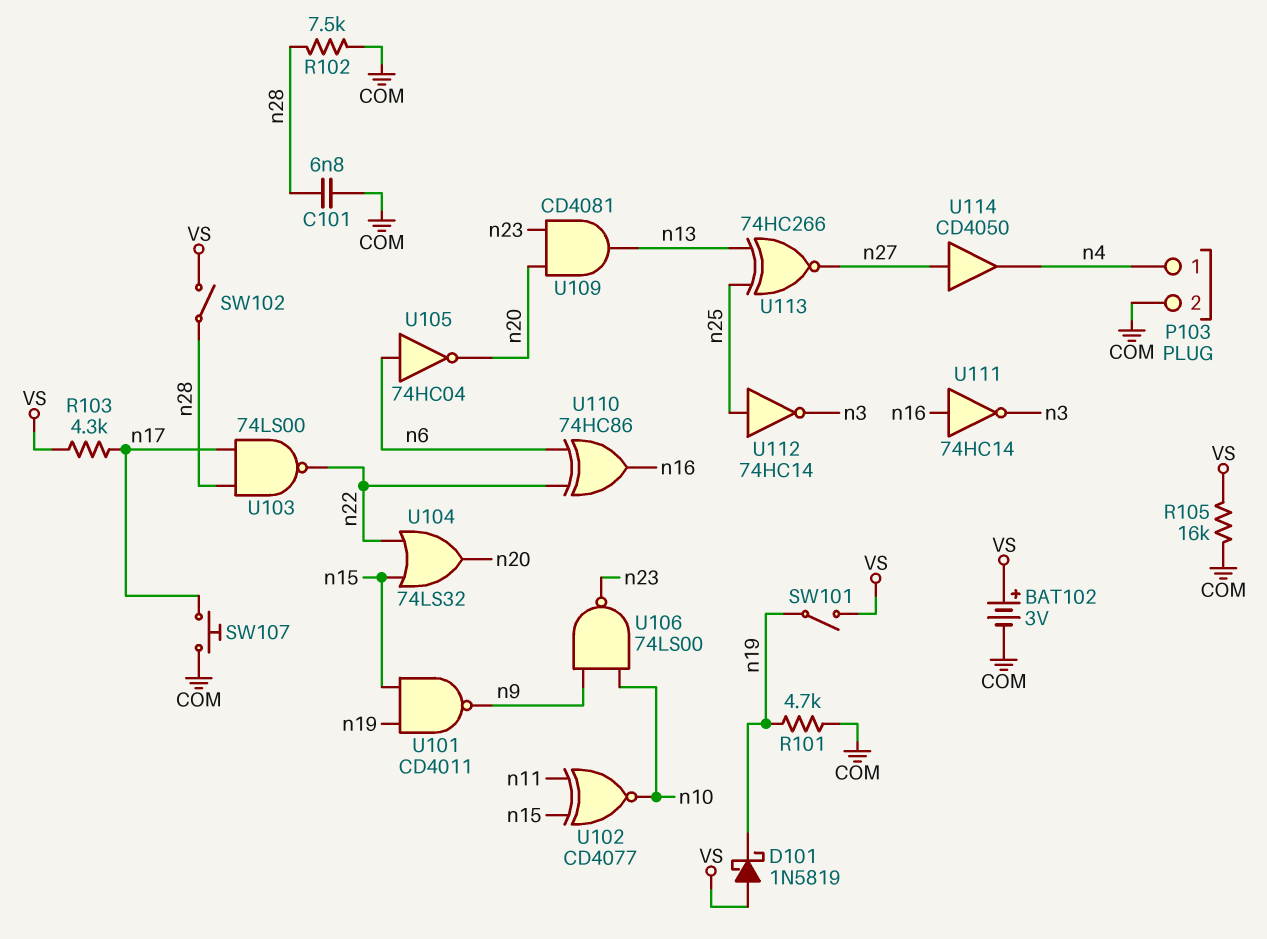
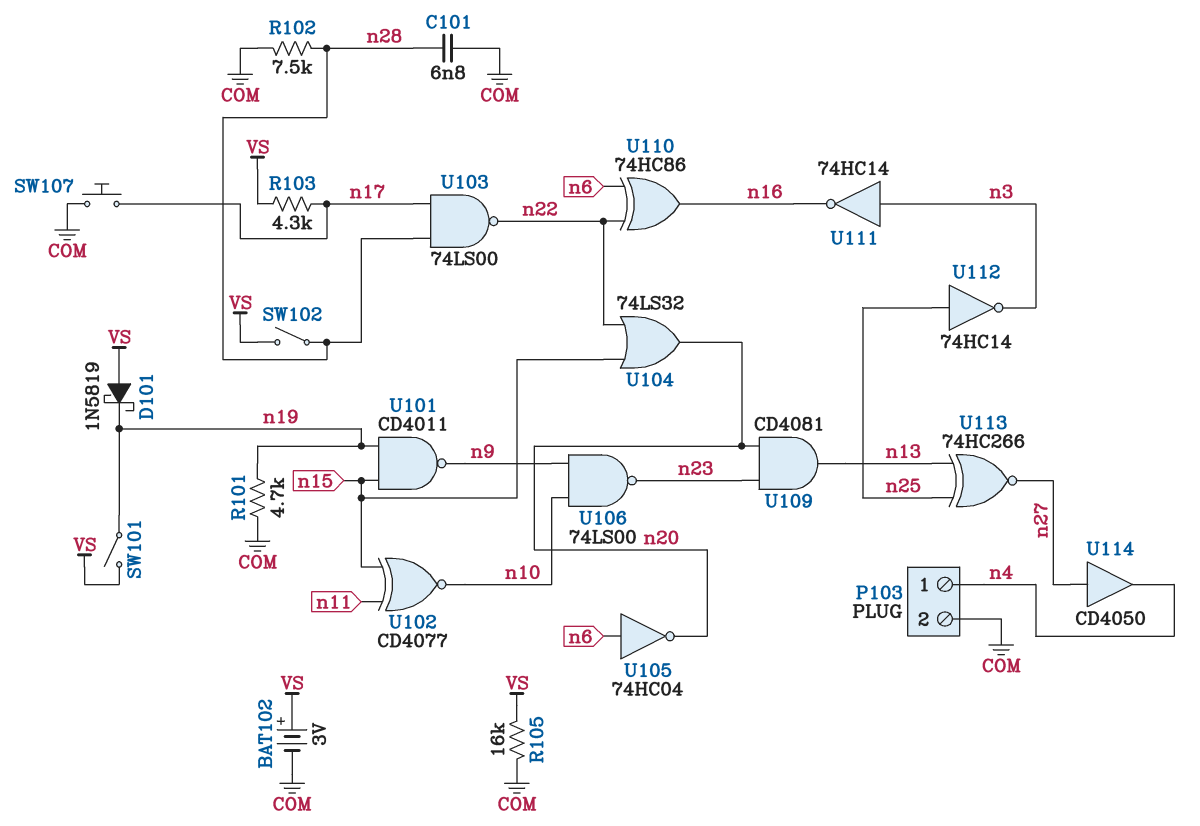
U111: NOT 74HC14 (in n16, out n3) -> NOT 74HC14 (in n3, out n16)

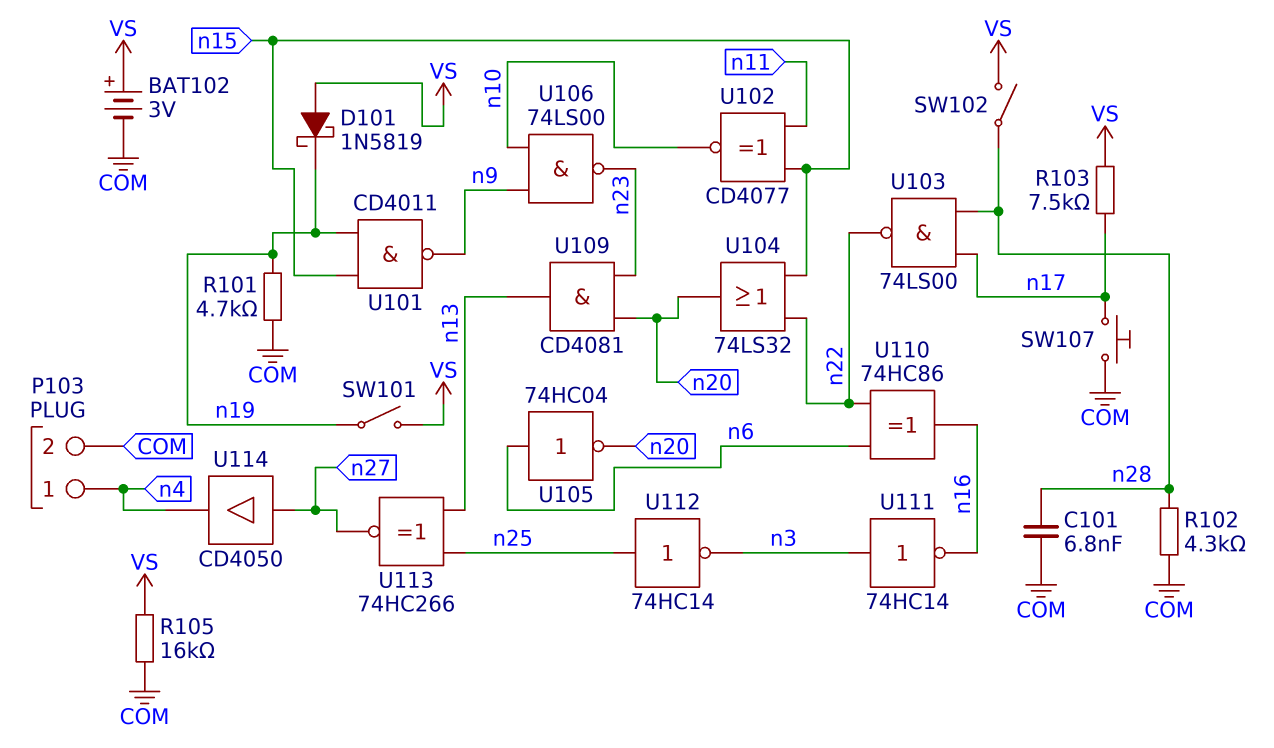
R102: 7.5k (COM, n28) -> 4.3k (COM, n28)
R103: 4.3k (VS, n17) -> 7.5k (VS, n17)

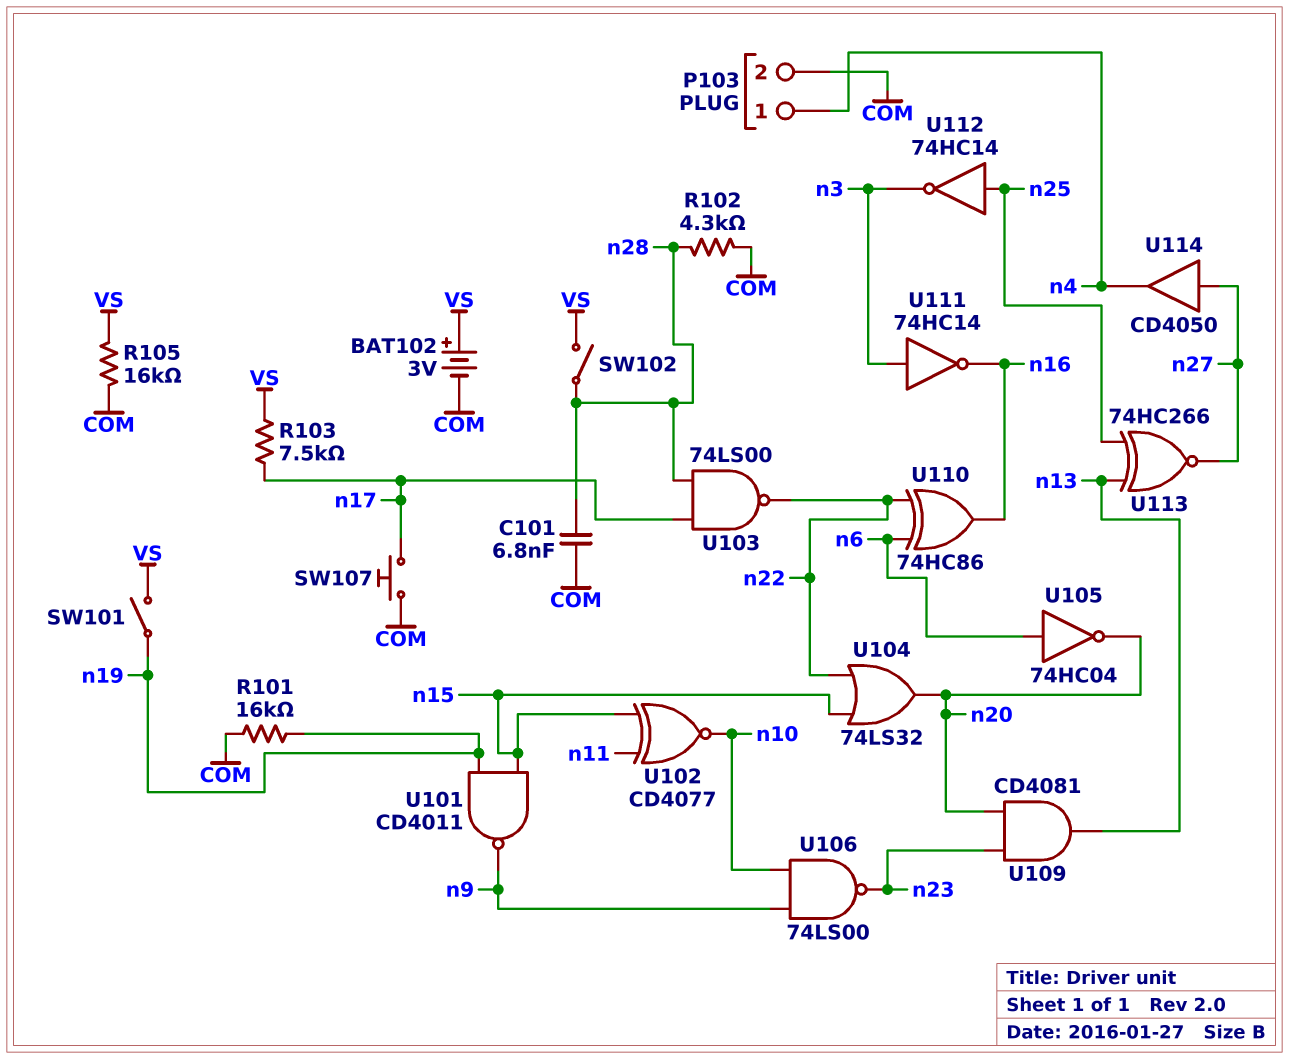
D101: schottky 1N5819 (A VS, K n19) -> none
R101: 4.7k (COM, n19) -> 16k (COM, n19)

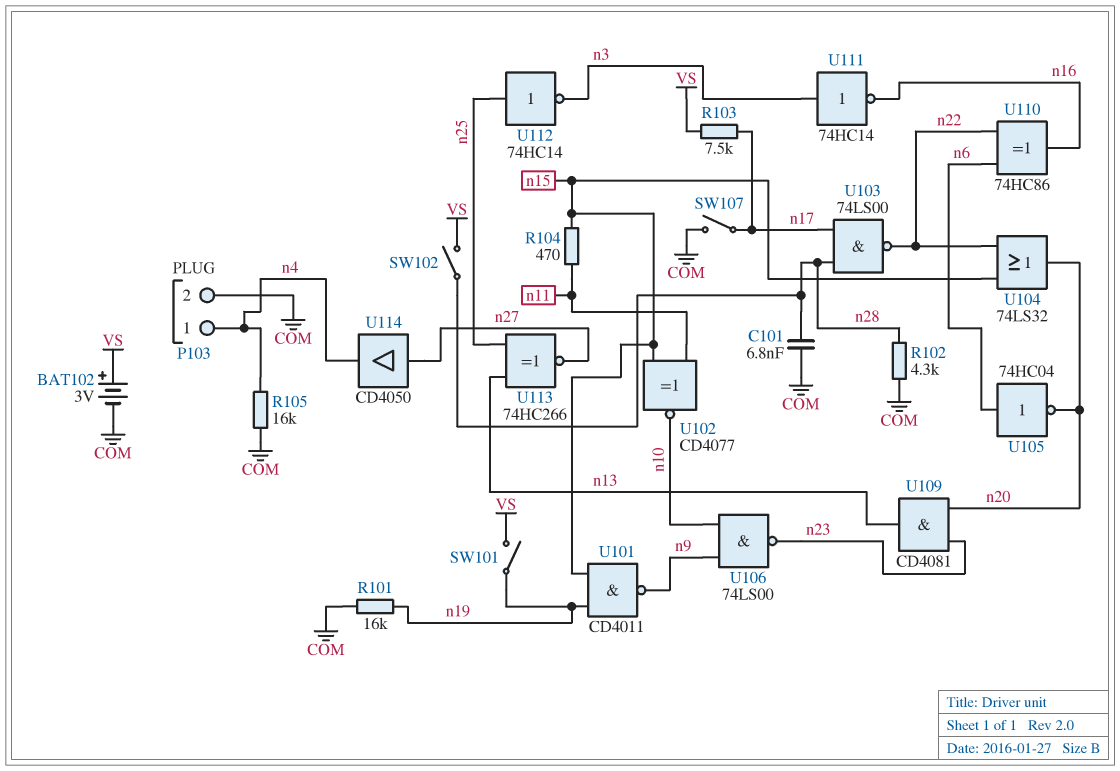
R104: none -> 470 (n11, n15)
R105: 16k (COM, VS) -> 16k (COM, n4)
SW107: button (COM, n17) -> switch (COM, n17)

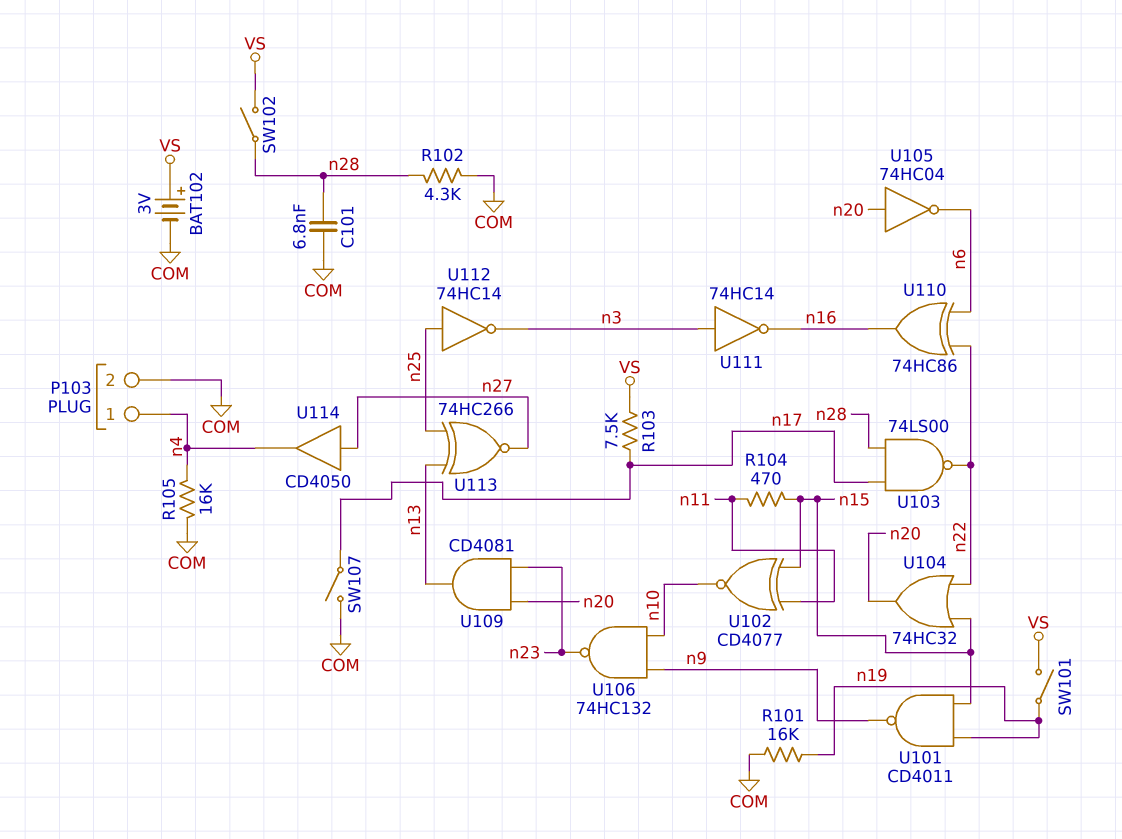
U104: OR 74LS32 (in n15, in n22, out n20) -> OR 74HC32 (in n15, in n22, out n20)
U105: NOT 74HC04 (in n6, out n20) -> NOT 74HC04 (in n20, out n6)
U106: NAND 74LS00 (in n9, in n10, out n23) -> NAND 74HC132 (in n9, in n10, out n23)

